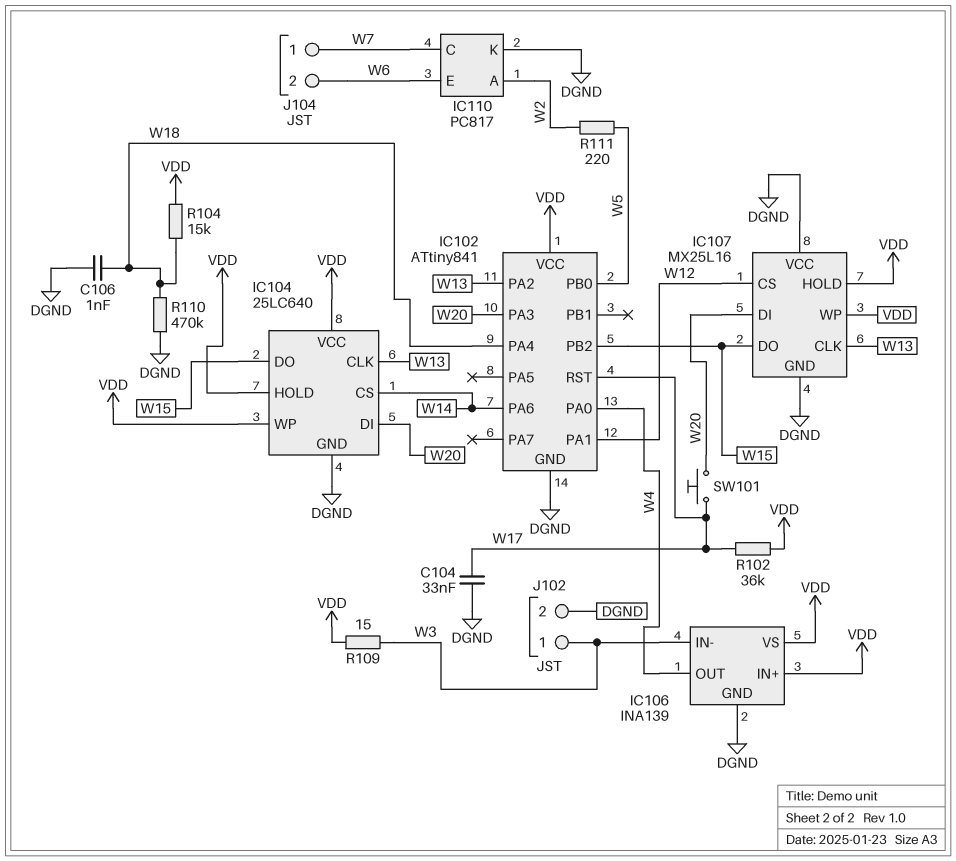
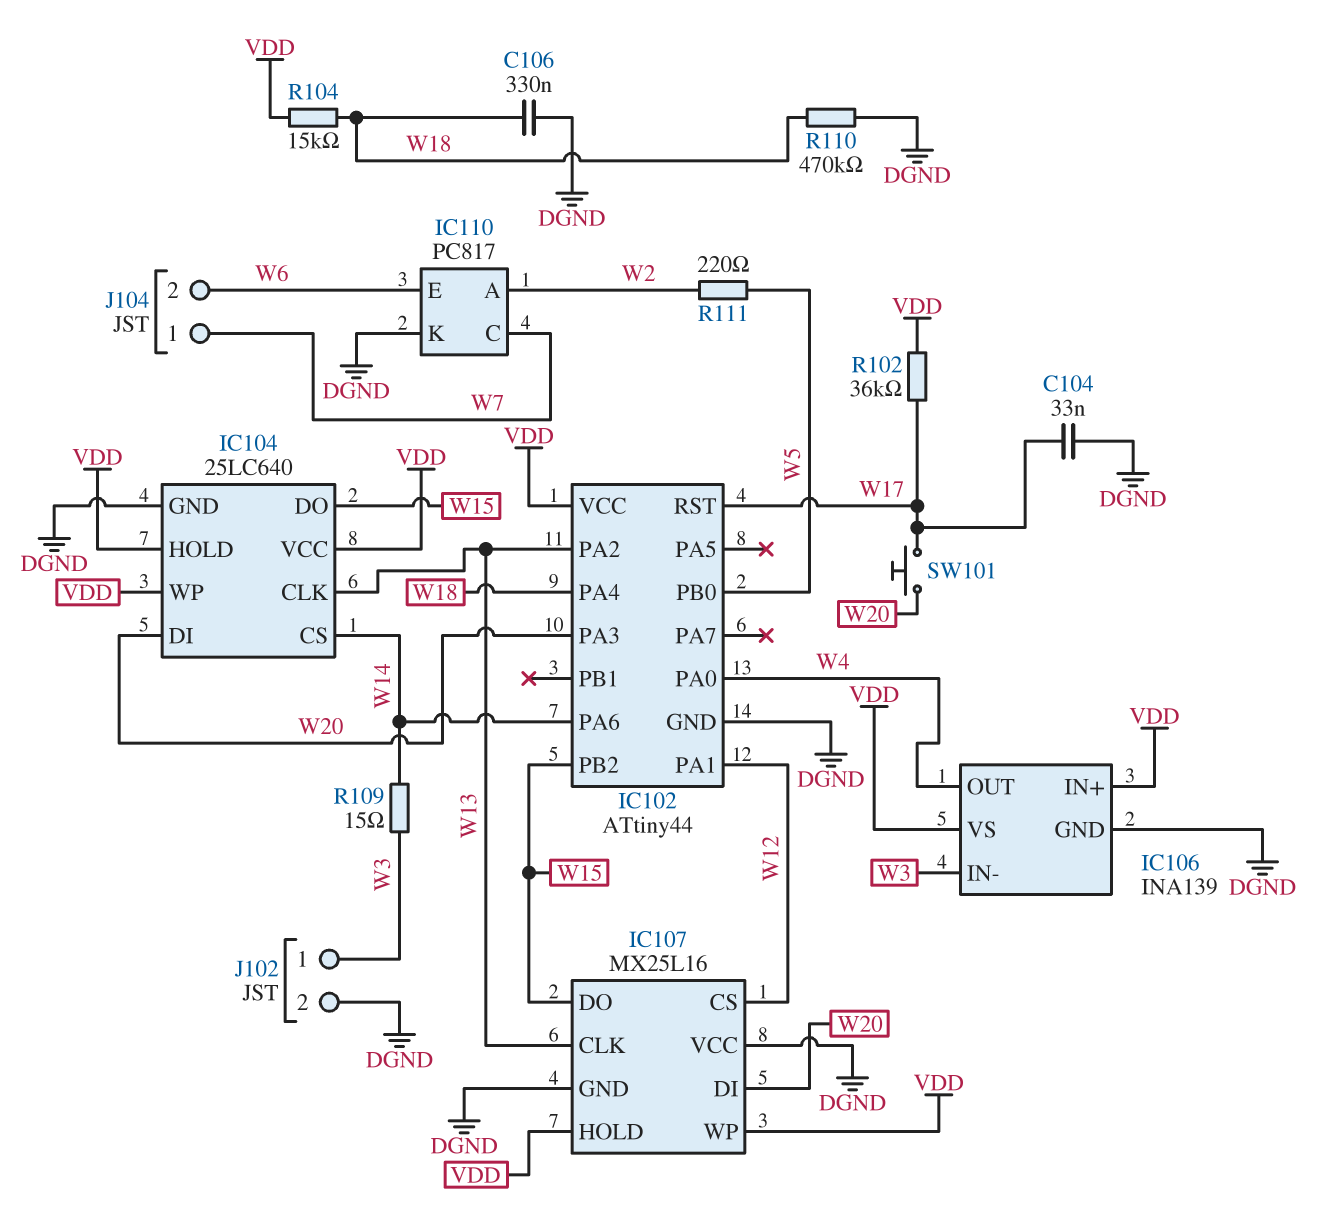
C106: 1nF (DGND, W18) -> 330nF (DGND, W18)
IC102: ATtiny841 -> ATtiny44
R109: 15 (VDD, W3) -> 15 (W3, W14)

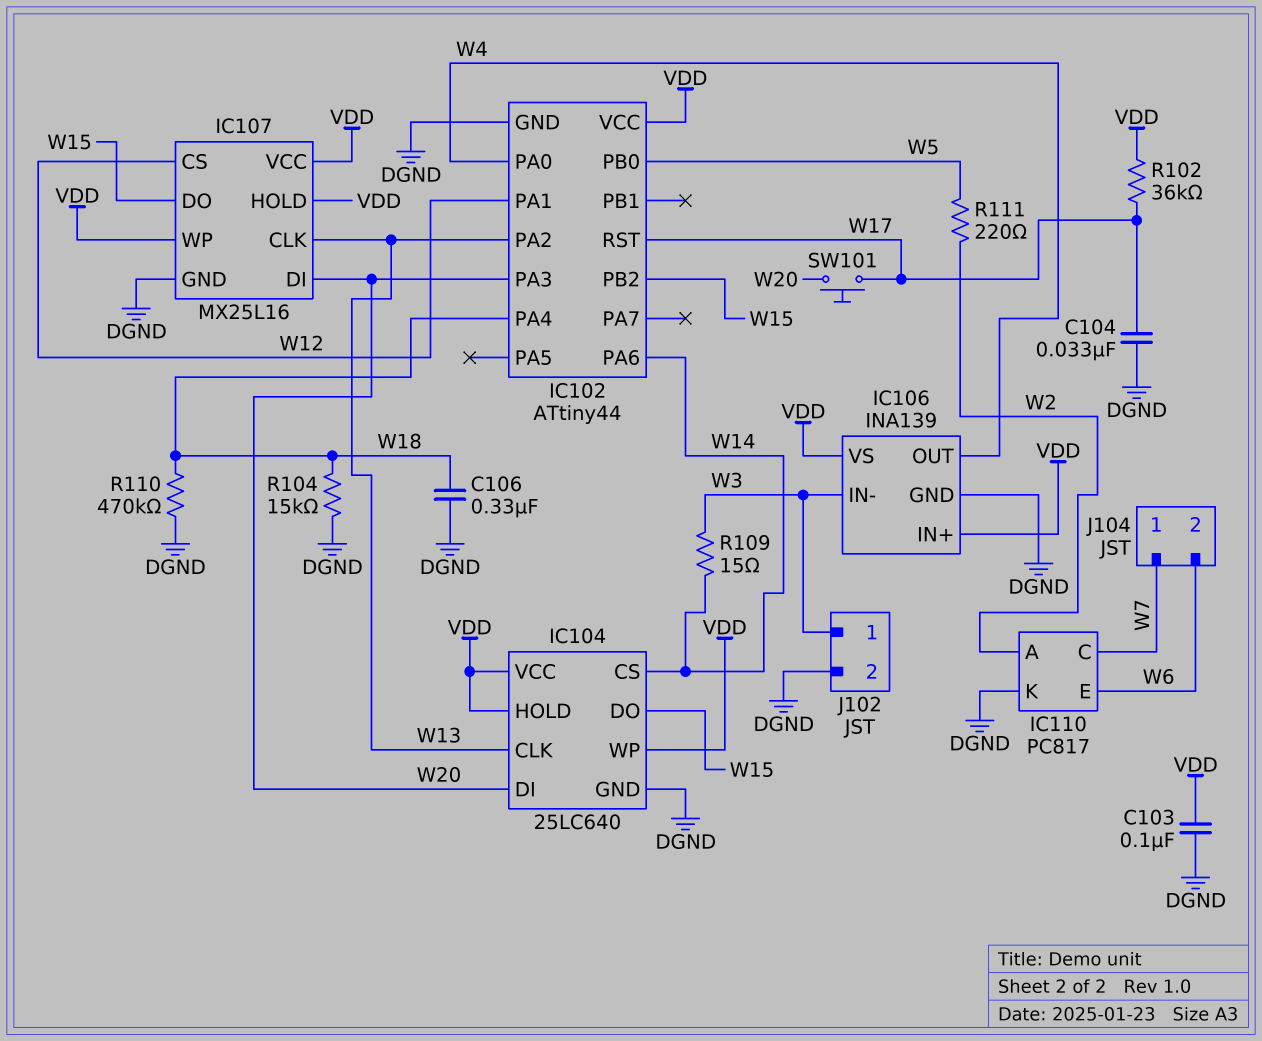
C103: none -> 100nF (DGND, VDD)
IC107 pin VCC: DGND -> VDD
R104: 15k (VDD, W18) -> 15k (DGND, W18)

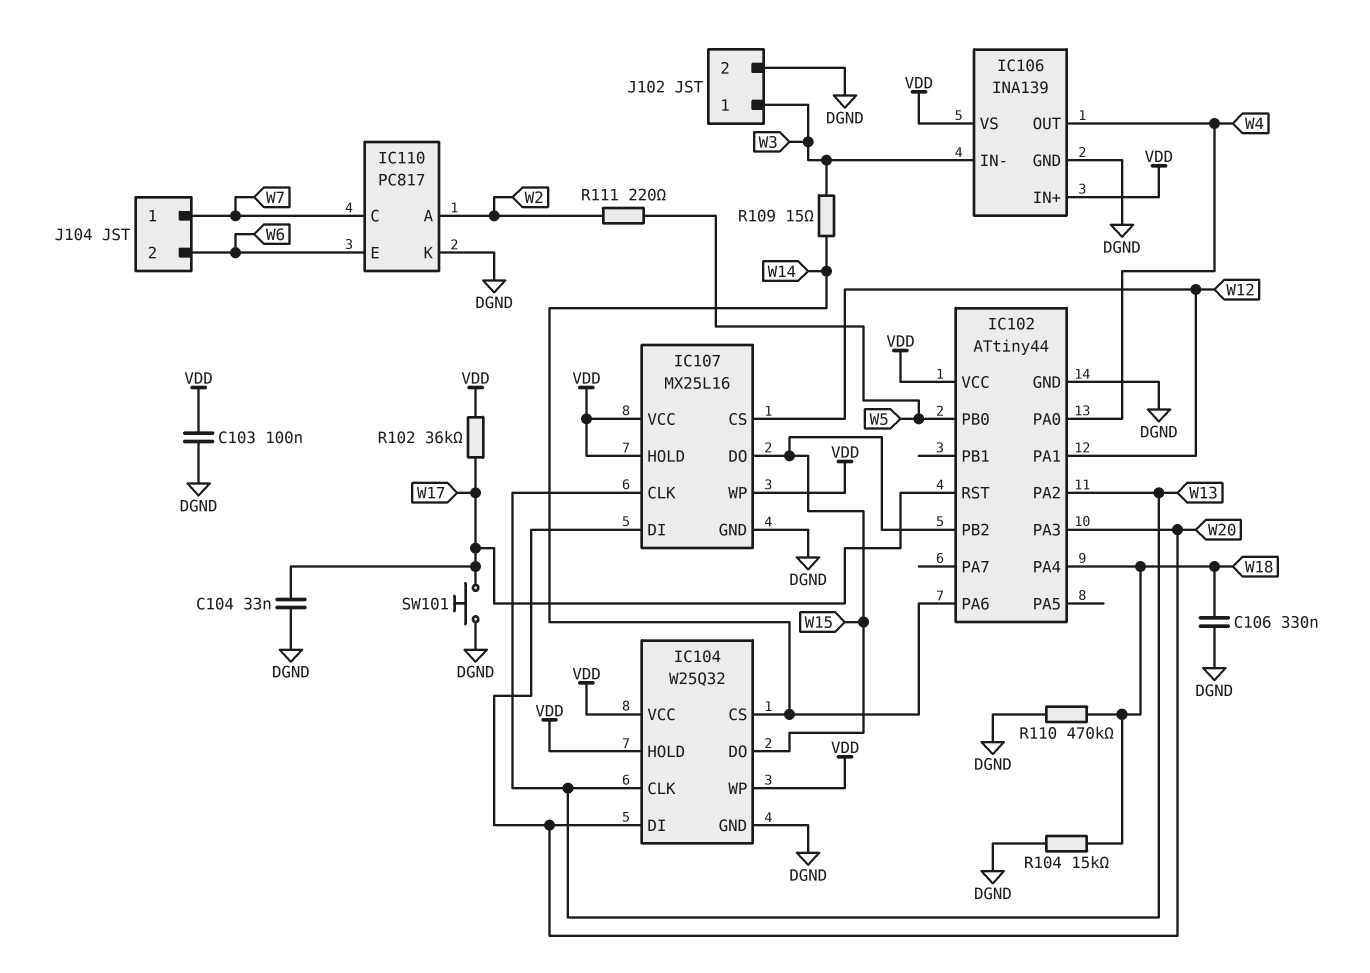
IC104: 25LC640 -> W25Q32
SW101: button (W17, W20) -> button (DGND, W17)

